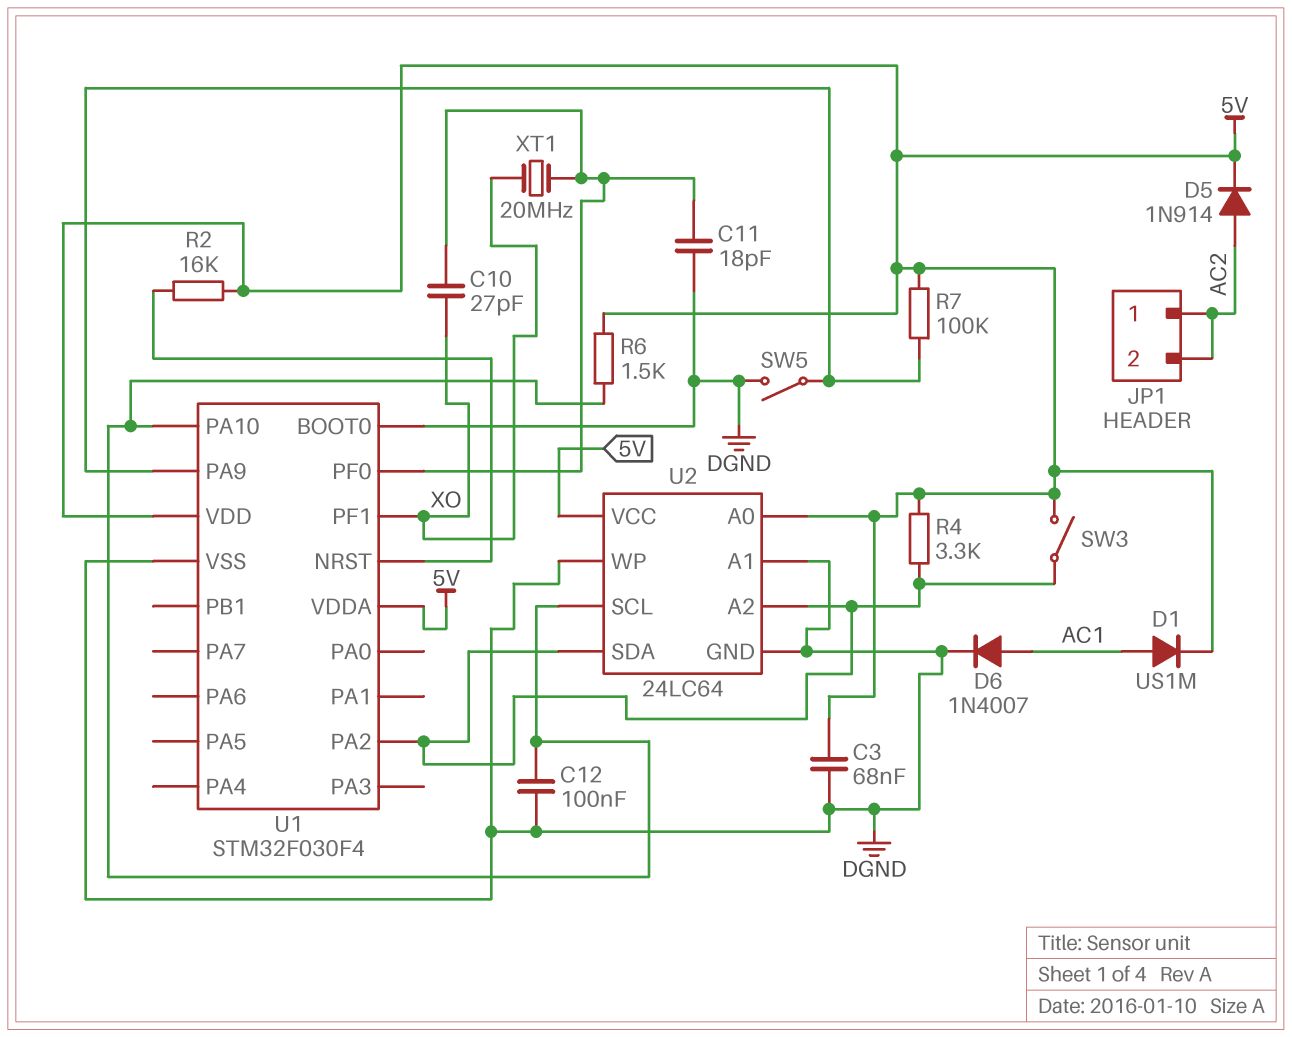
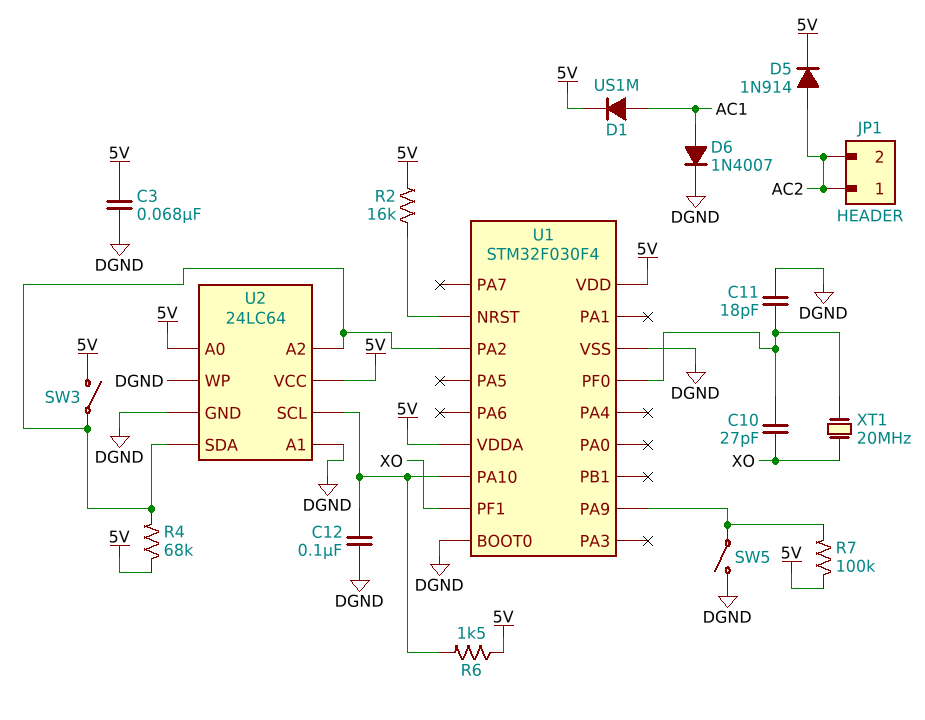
R4: 3.3k (5V, U1/PA2) -> 68k (5V, U1/PA2)

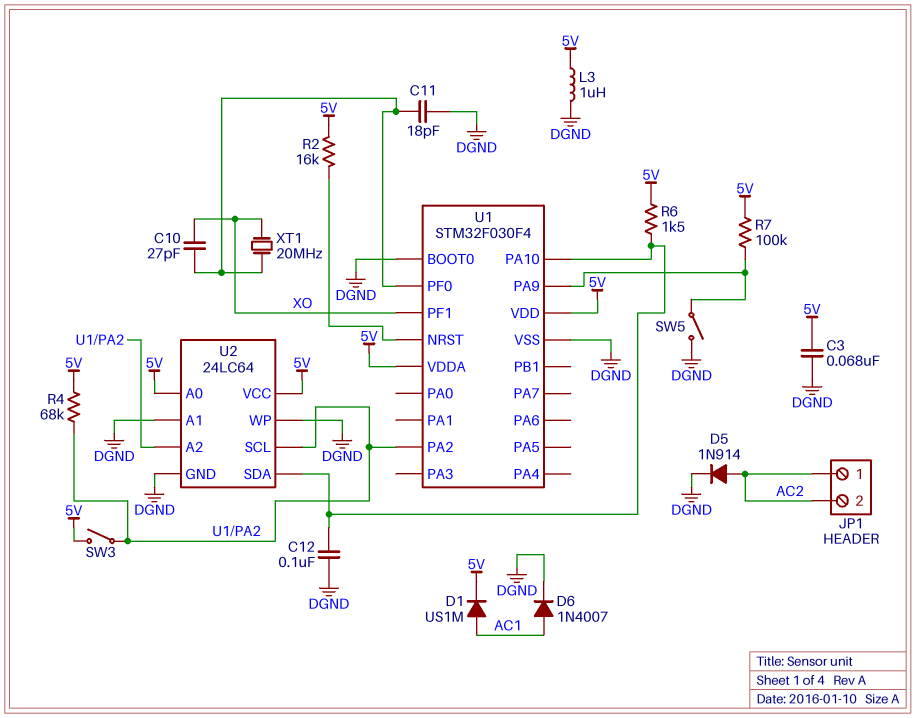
D5: diode 1N914 (A AC2, K 5V) -> diode 1N914 (A AC2, K DGND)
L3: none -> 1uH (5V, DGND)
U2 pin SCL: U1/PA10 -> U1/PA2
U2 pin SDA: U1/PA2 -> U1/PA10

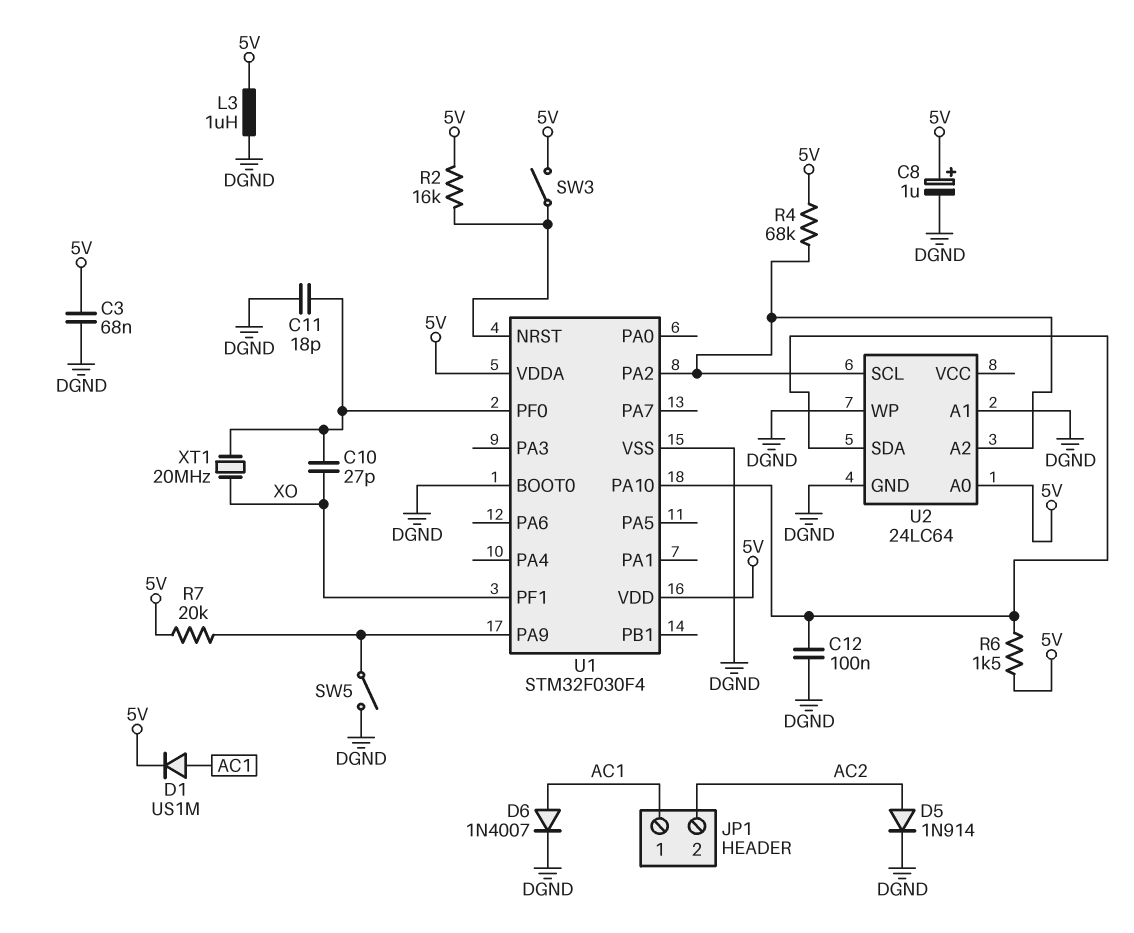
C8: none -> 1uF (plus 5V, minus DGND)
JP1 pin 1: AC2 -> AC1
R7: 100k (5V, U1/PA9) -> 20k (5V, U1/PA9)
SW3: switch (5V, U1/PA2) -> switch (5V, U1/NRST)
U2 pin VCC: 5V -> none

